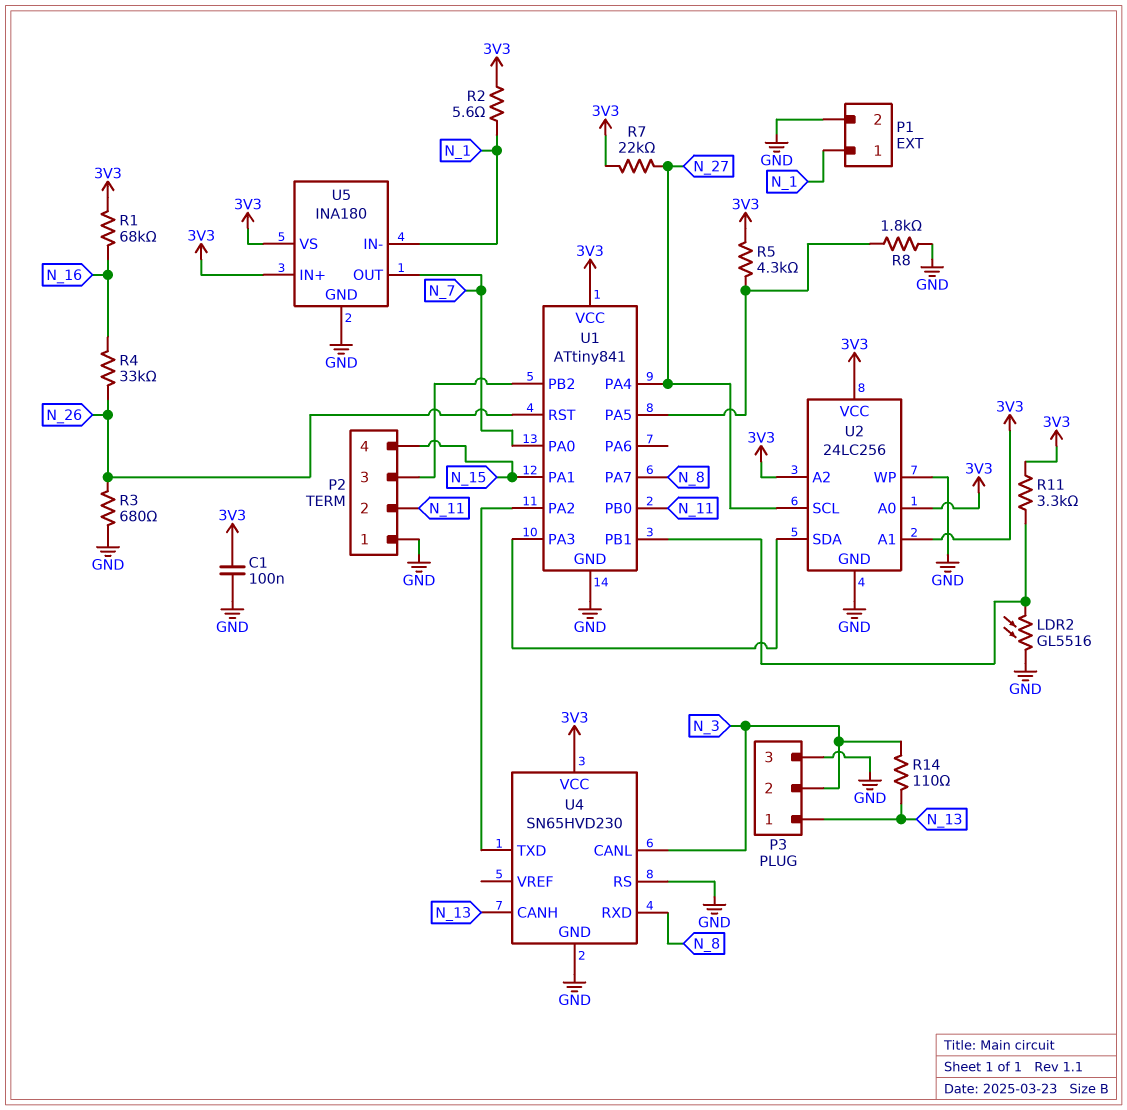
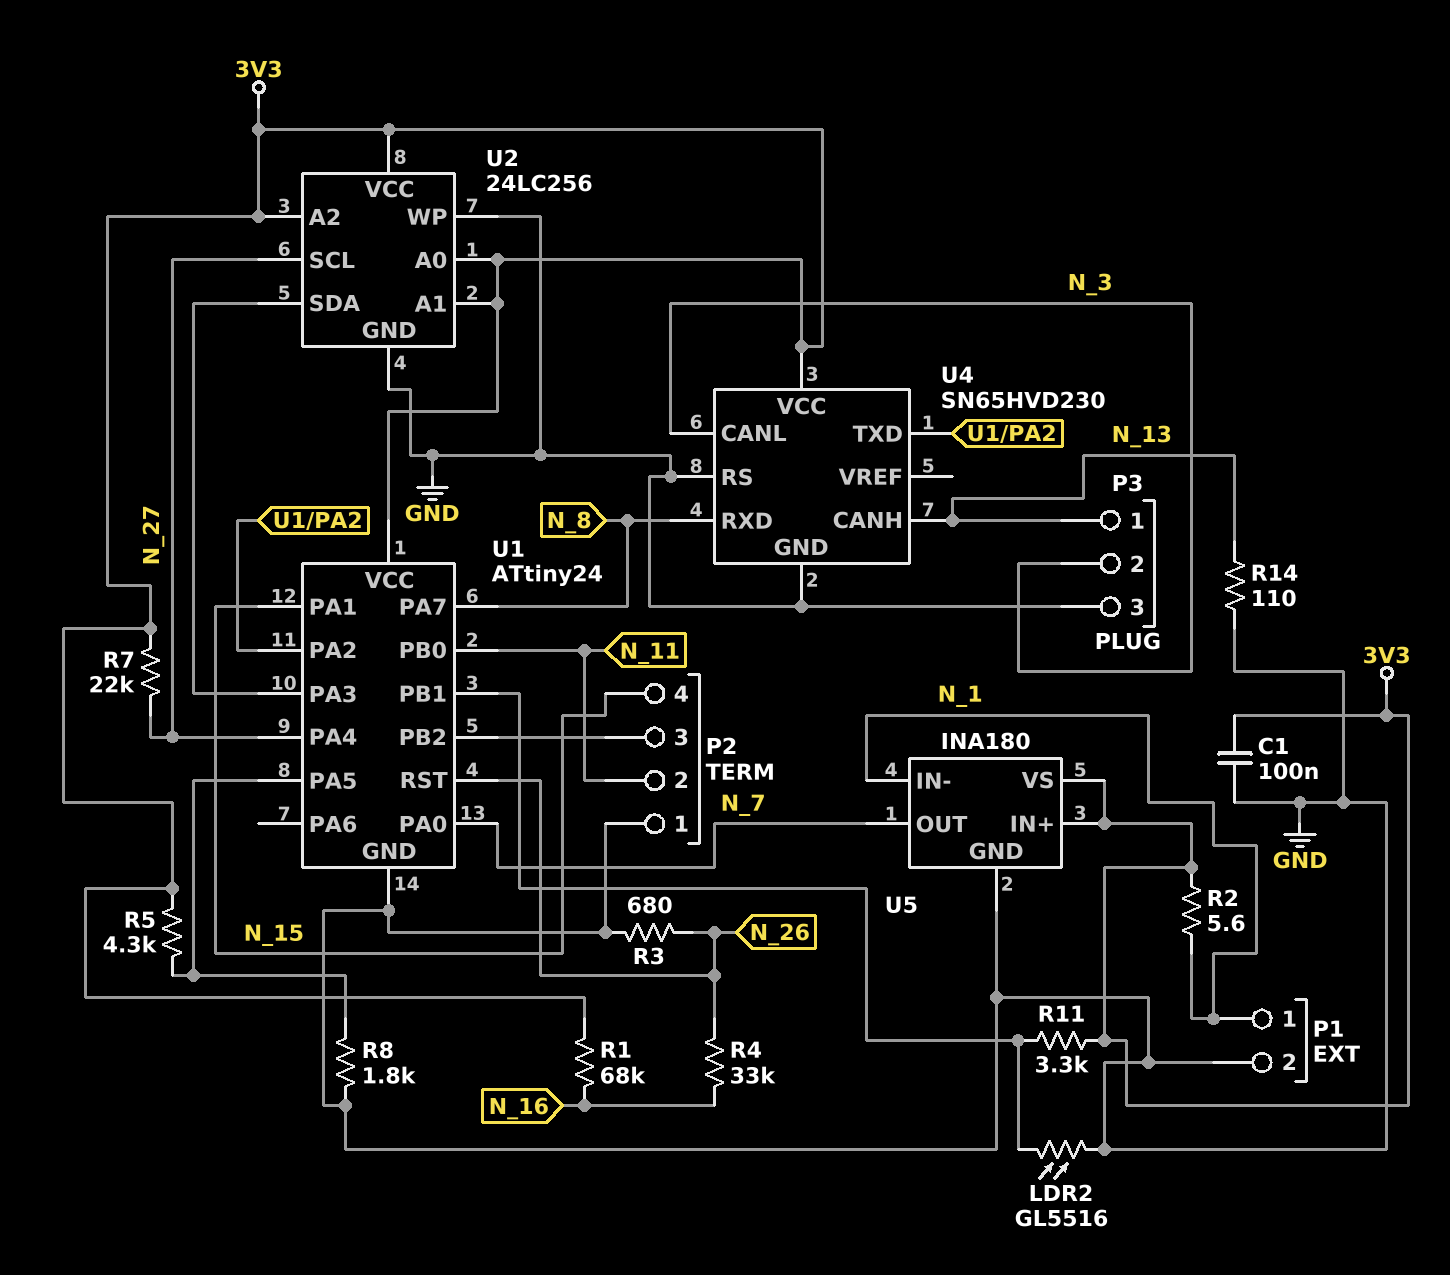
R14: 110 (N_3, N_13) -> 110 (GND, N_13)
U1: ATtiny841 -> ATtiny24

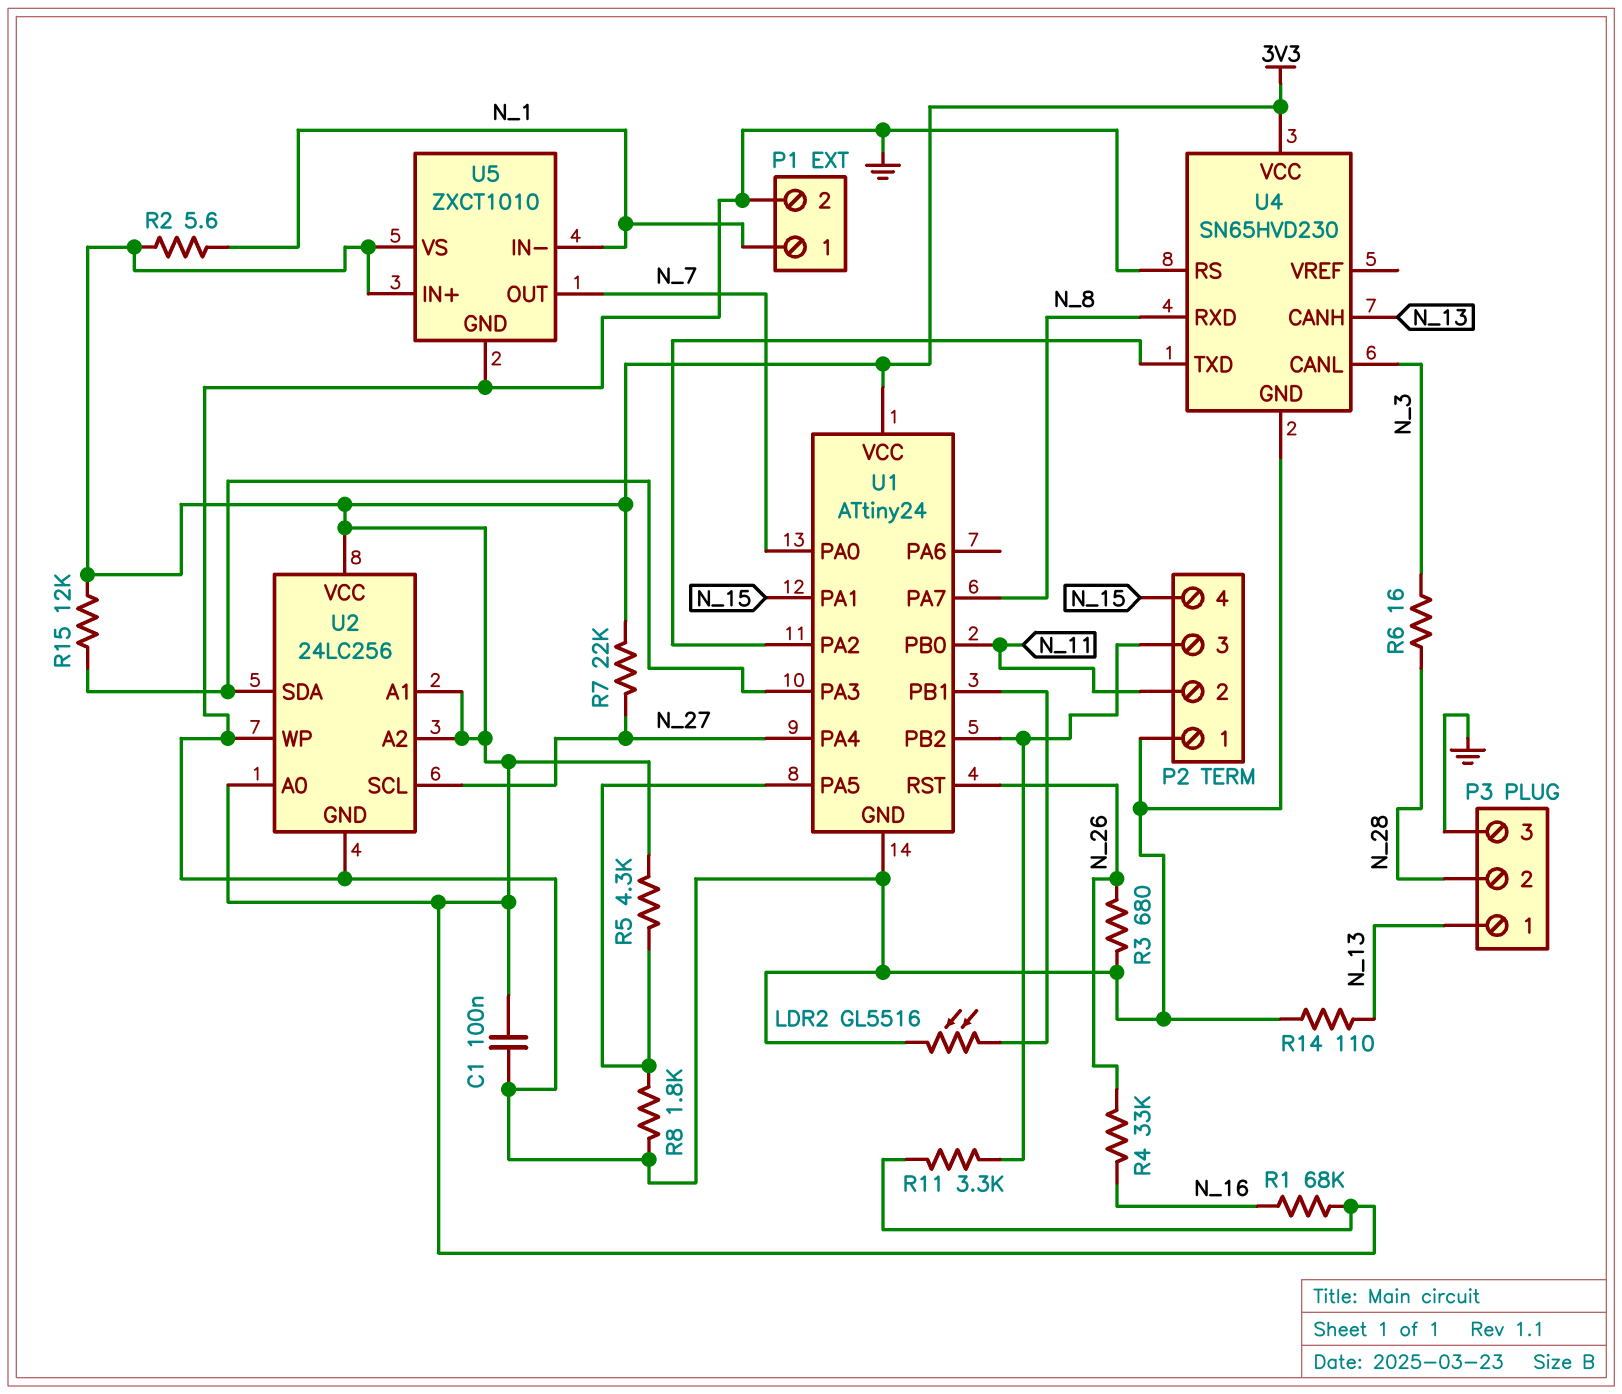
P3 pin 2: N_3 -> N_28
R6: none -> 16 (N_3, N_28)
R11: 3.3k (3V3, U1/PB1) -> 3.3k (3V3, P2/3)
R15: none -> 12k (3V3, U1/PA3)
U5: INA180 -> ZXCT1010

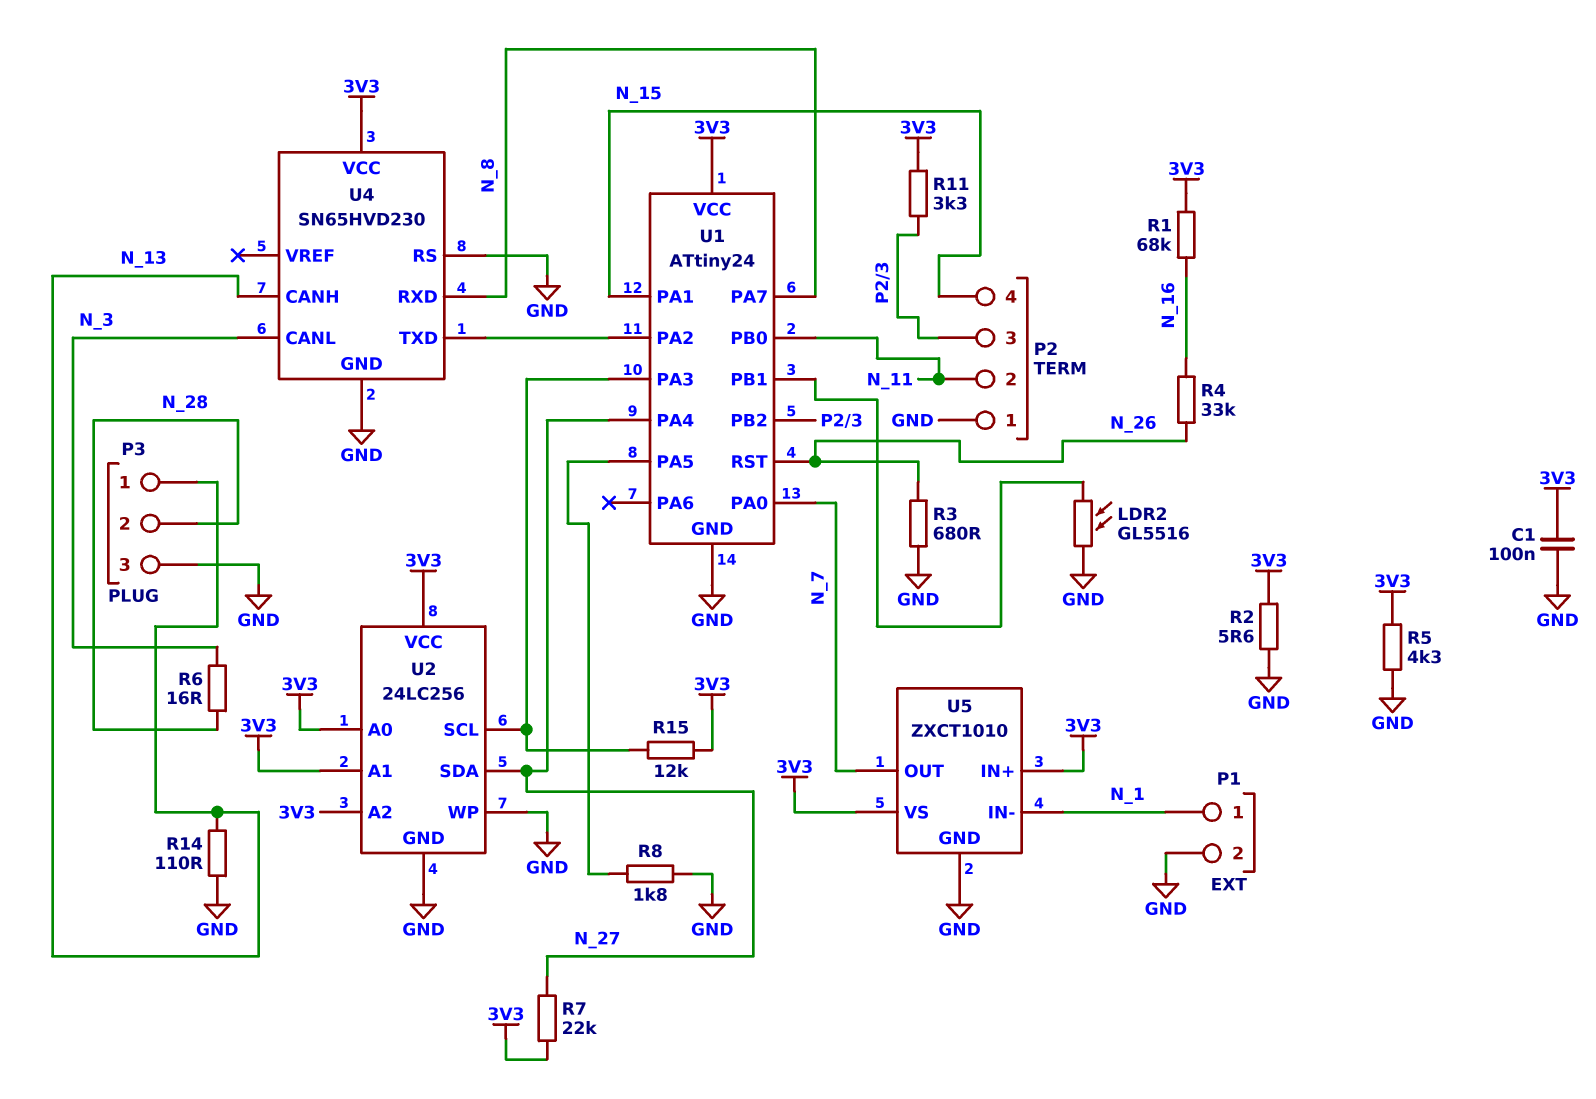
R2: 5.6 (3V3, N_1) -> 5.6 (3V3, GND)
R5: 4.3k (3V3, U1/PA5) -> 4.3k (3V3, GND)
U2 pin SCL: N_27 -> U1/PA3
U2 pin SDA: U1/PA3 -> N_27

